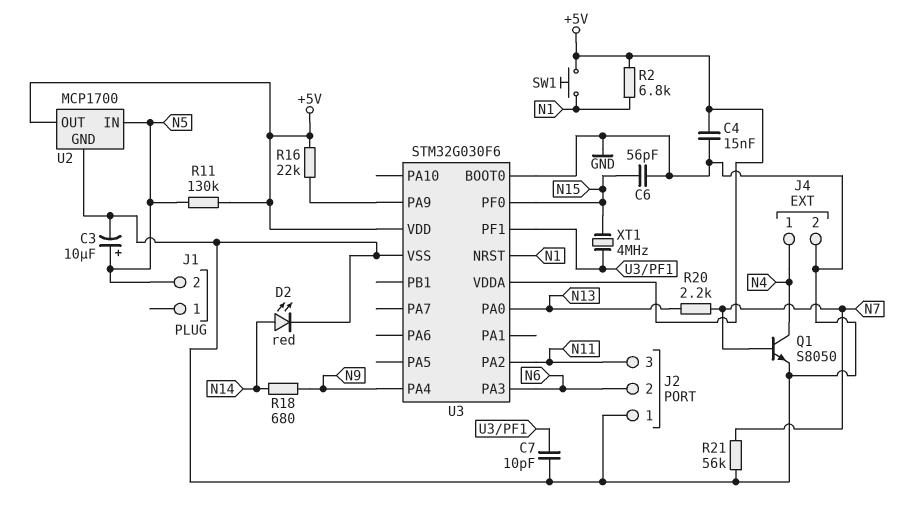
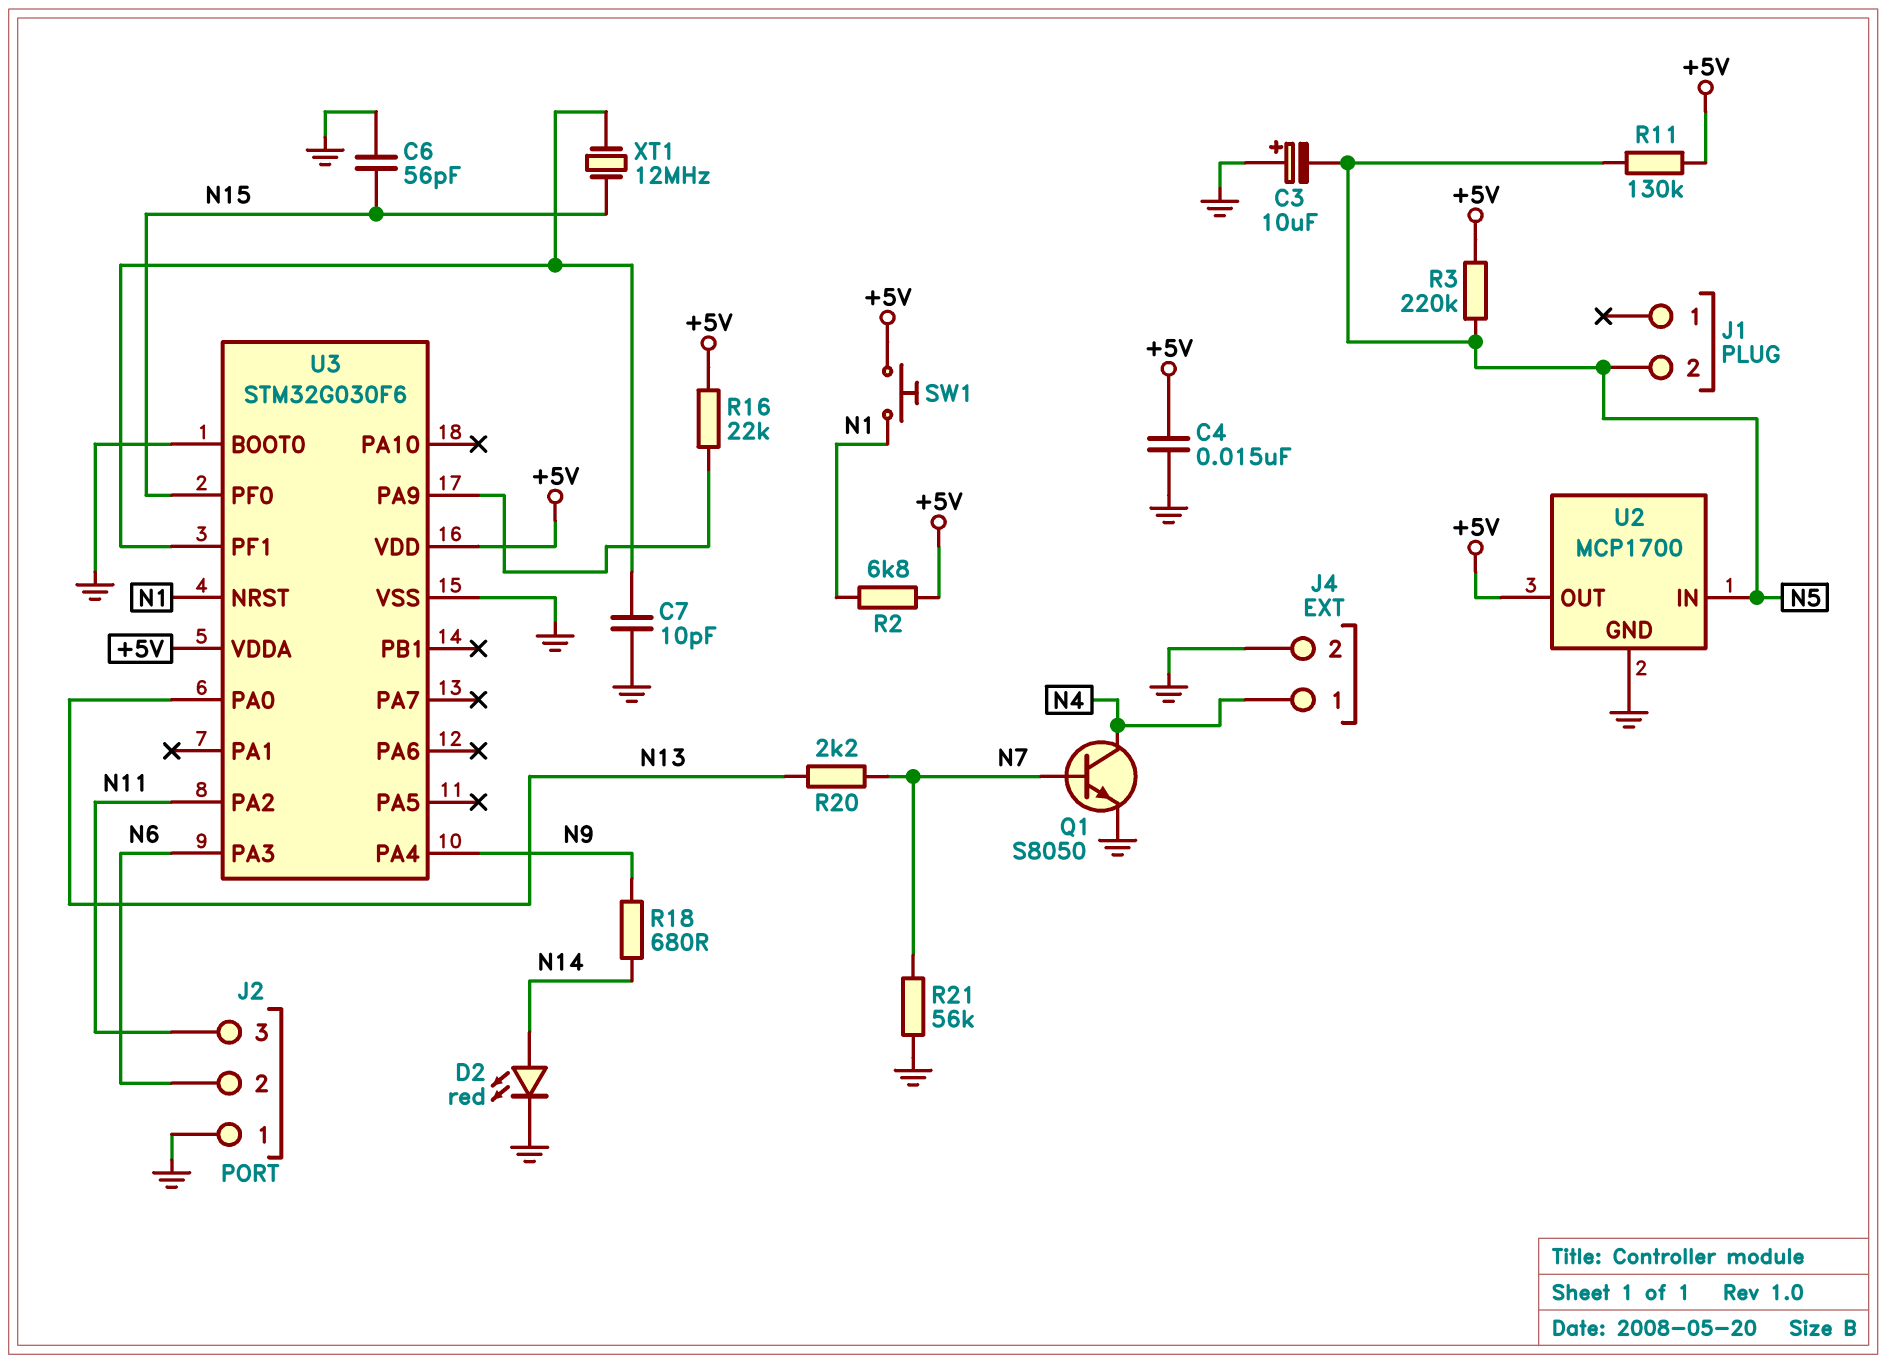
C3: 10uF (plus N5, minus GND) -> 10uF (plus GND, minus N5)
R3: none -> 220k (+5V, N5)
XT1: 4MHz (N15, U3/PF1) -> 12MHz (N15, U3/PF1)

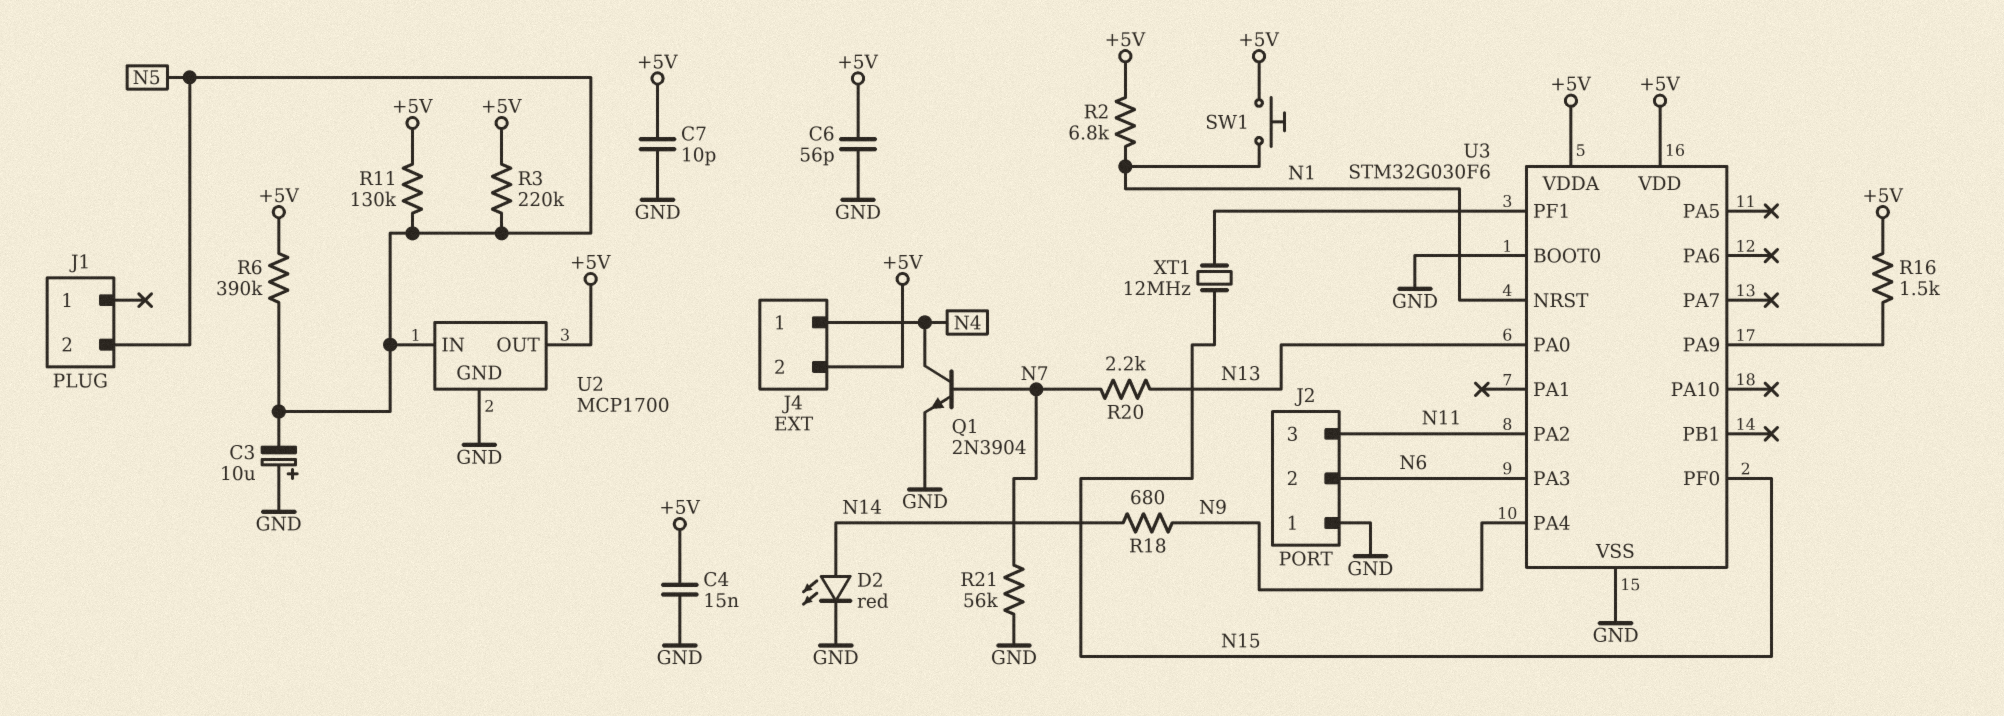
C6: 56pF (GND, N15) -> 56pF (+5V, GND)
C7: 10pF (GND, U3/PF1) -> 10pF (+5V, GND)
J4 pin 2: GND -> +5V
Q1: NPN S8050 (B N7, C N4, E GND) -> NPN 2N3904 (B N7, C N4, E GND)
R6: none -> 390k (+5V, N5)
R16: 22k (+5V, U3/PA9) -> 1.5k (+5V, U3/PA9)

